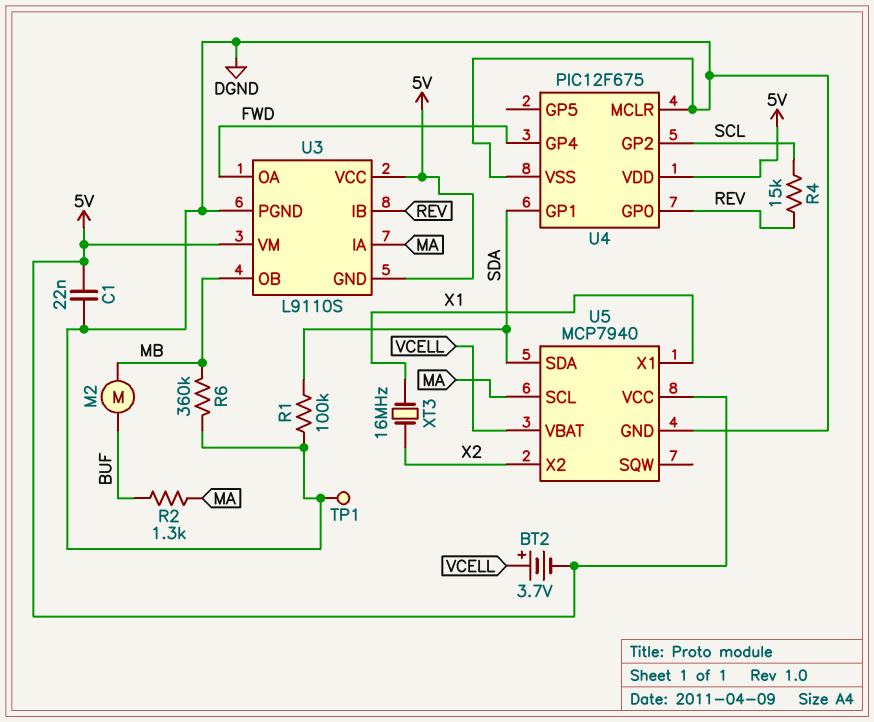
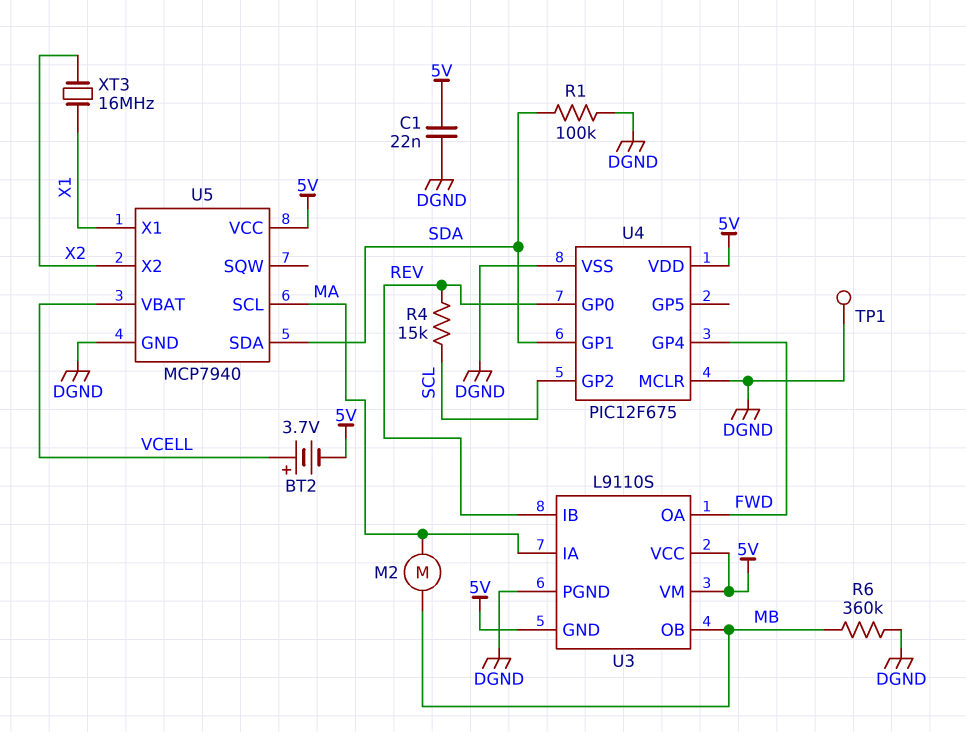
M2: motor (BUF, MB) -> motor (MA, MB)
R2: 1.3k (BUF, MA) -> none

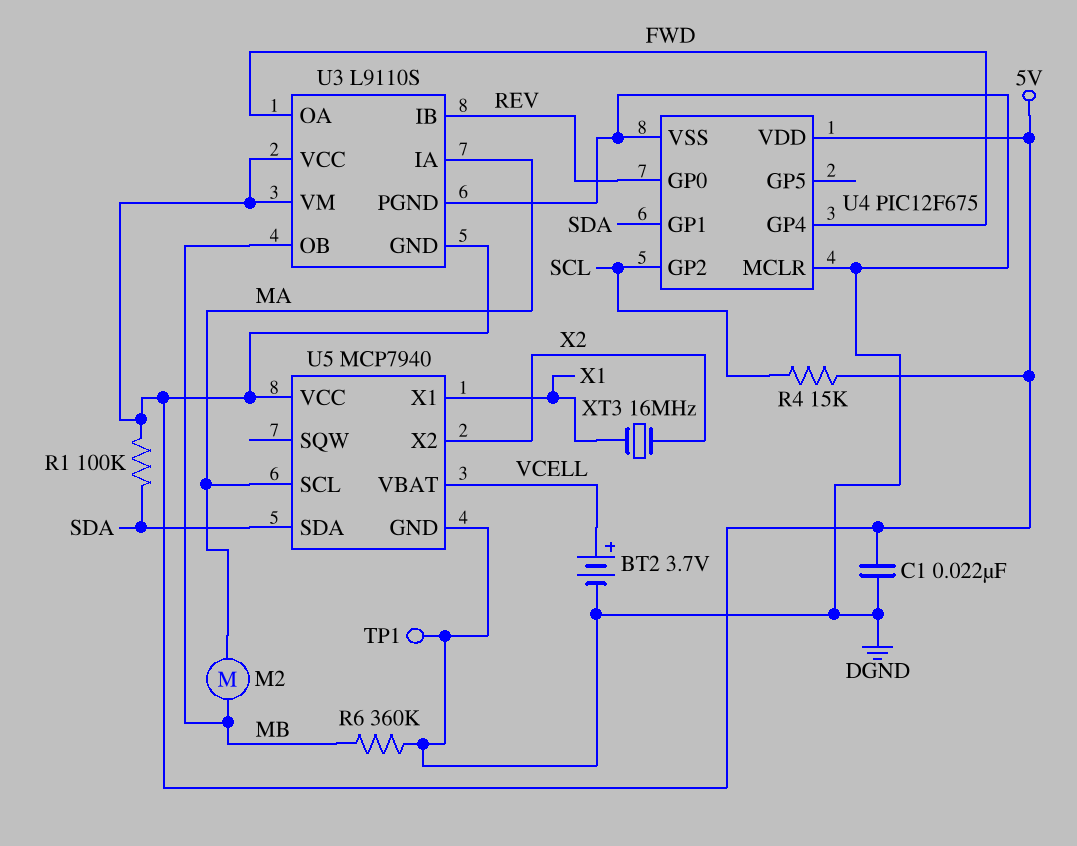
BT2: 3.7V (plus VCELL, minus 5V) -> 3.7V (plus VCELL, minus DGND)
R1: 100k (DGND, SDA) -> 100k (5V, SDA)
R4: 15k (REV, SCL) -> 15k (5V, SCL)

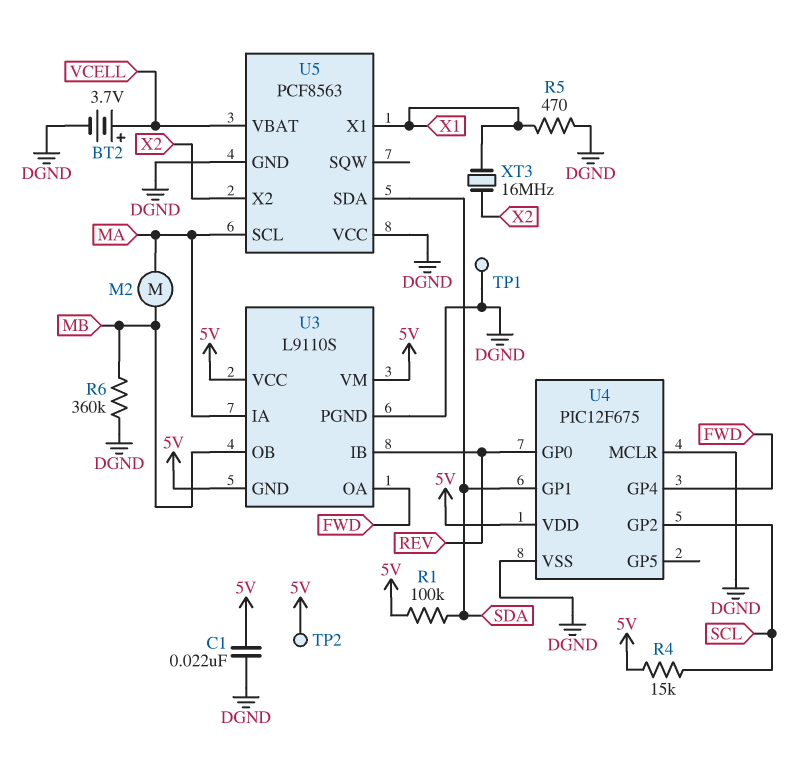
R5: none -> 470 (DGND, X1)
TP2: none -> test point (5V)
U5: MCP7940 -> PCF8563
U5 pin VCC: 5V -> DGND

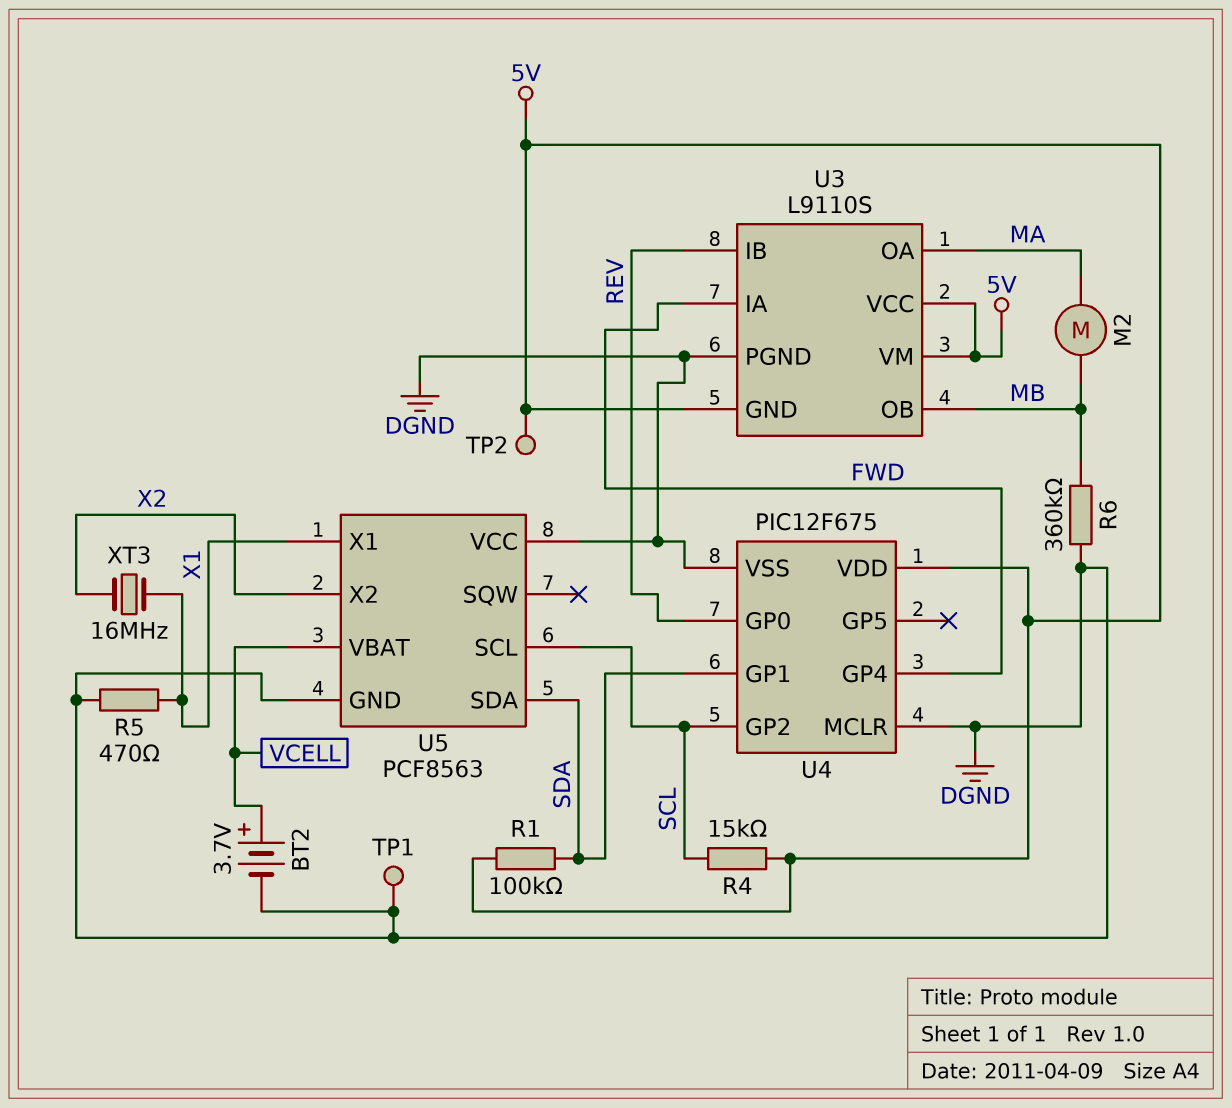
C1: 22nF (5V, DGND) -> none
U3 pin IA: MA -> FWD
U3 pin OA: FWD -> MA
U5 pin SCL: MA -> SCL

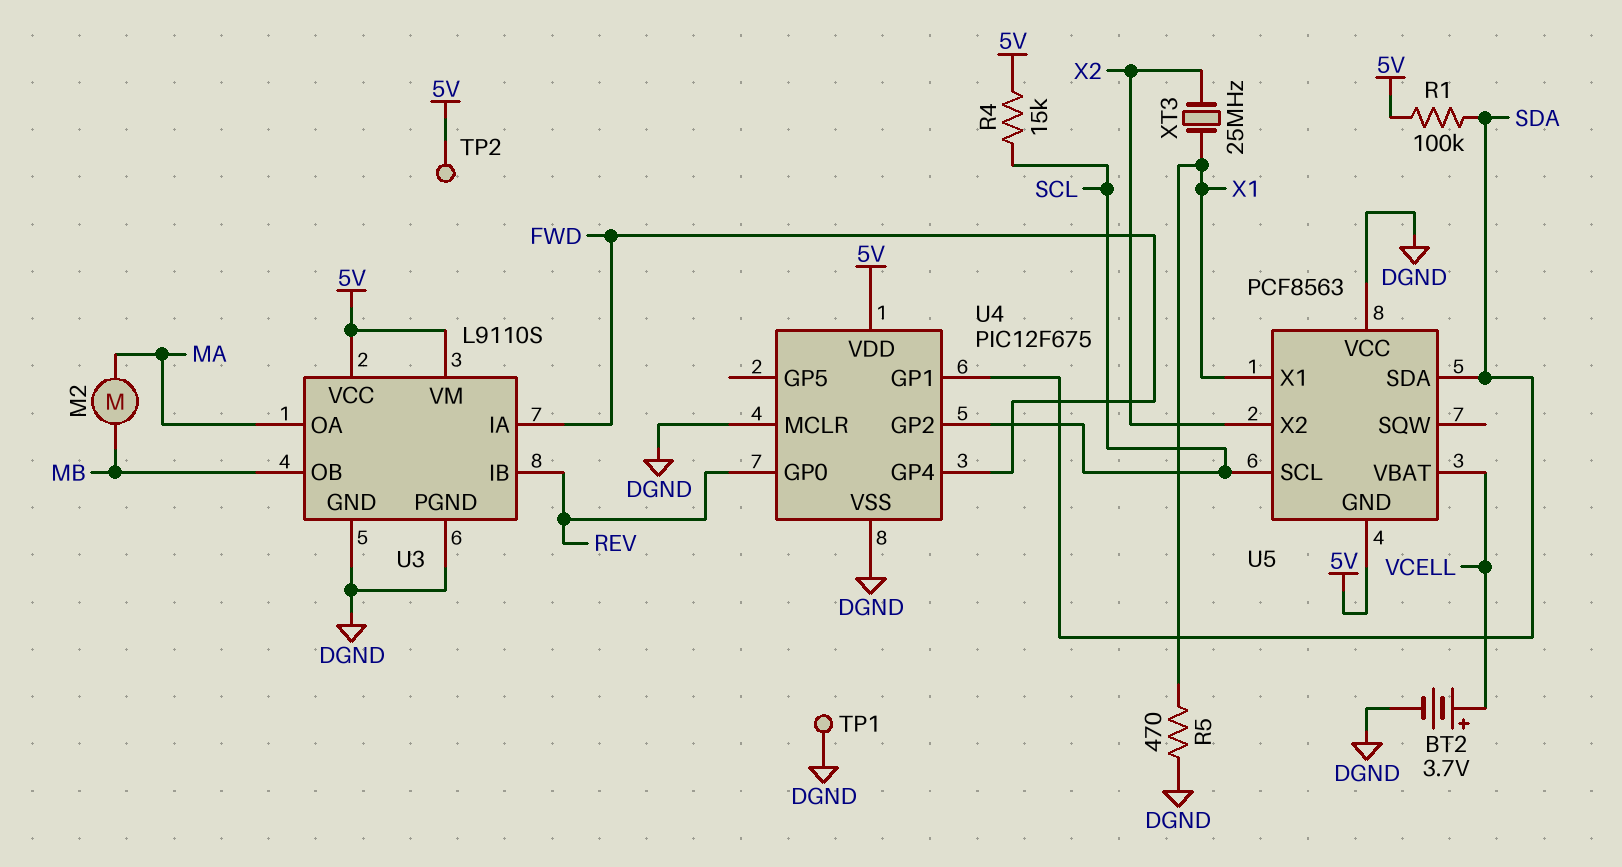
R6: 360k (DGND, MB) -> none
U3 pin GND: 5V -> DGND
U5 pin GND: DGND -> 5V
XT3: 16MHz (X1, X2) -> 25MHz (X1, X2)

